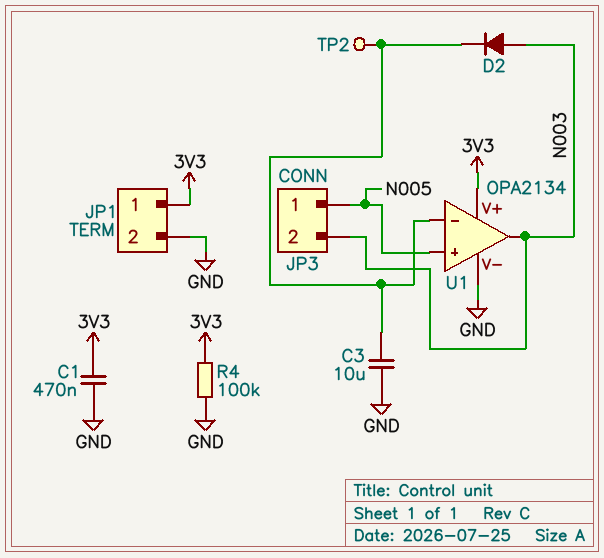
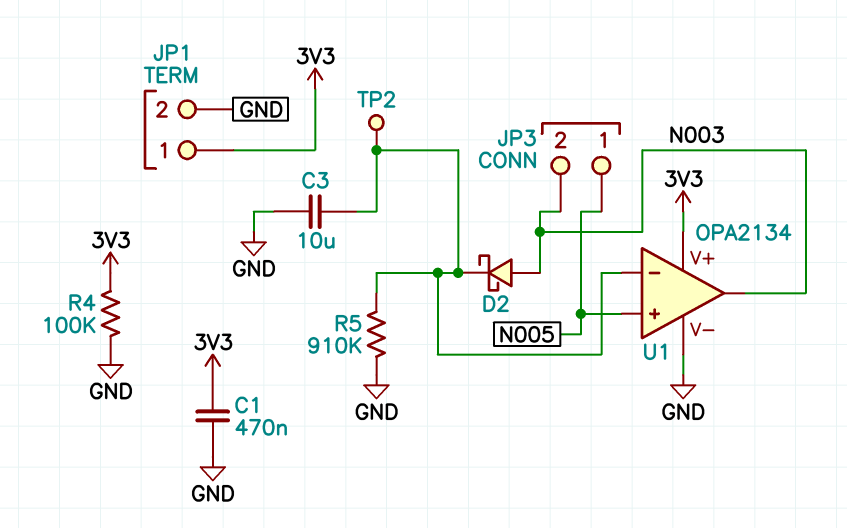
D2: diode (A N003, K U1/in-) -> schottky (A N003, K U1/in-)
R5: none -> 910k (GND, U1/in-)

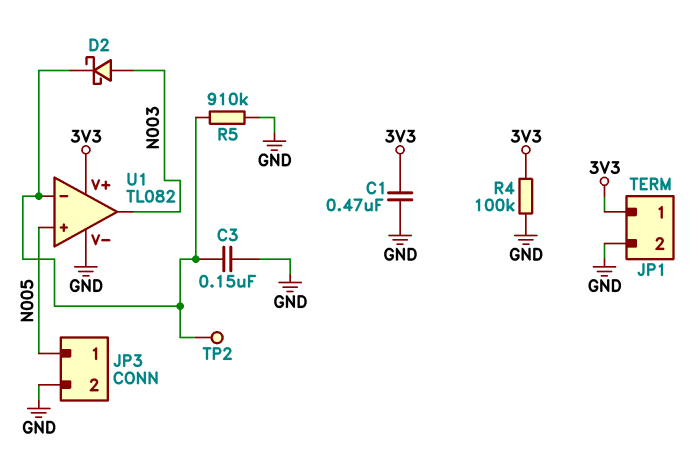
C3: 10uF (GND, U1/in-) -> 150nF (GND, U1/in-)
JP3 pin 2: N003 -> GND
U1: OPA2134 -> TL082

